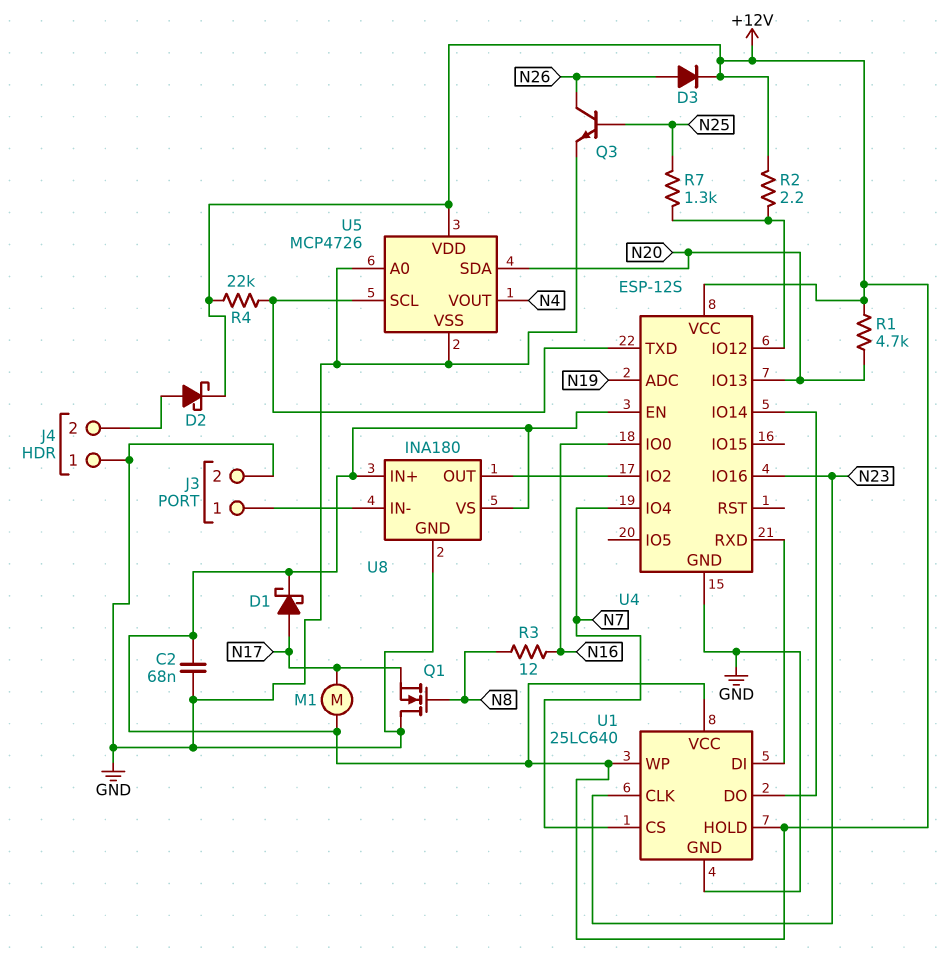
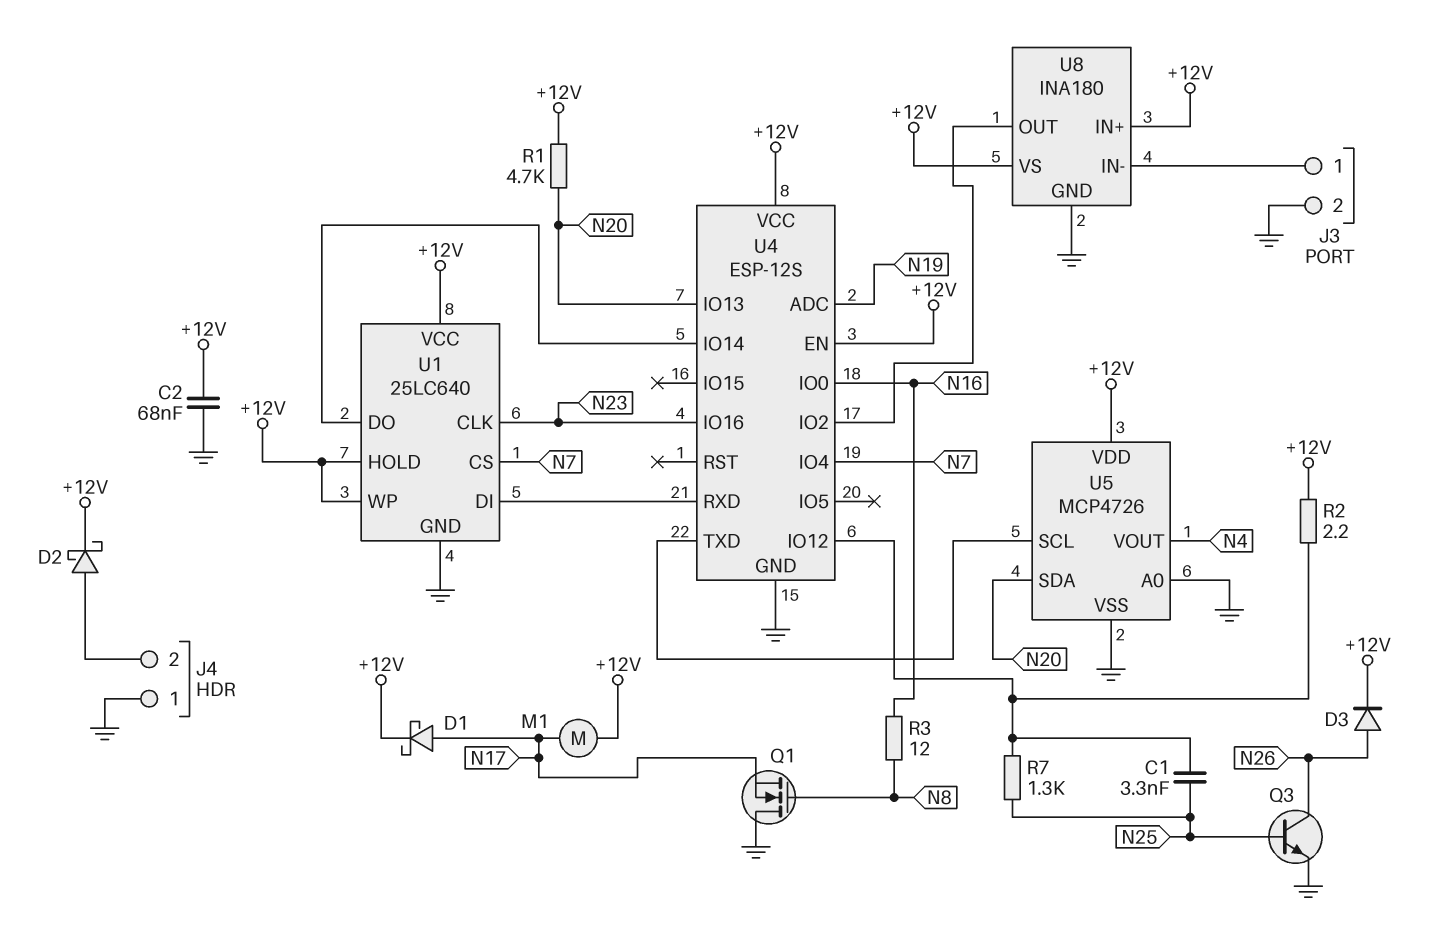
C1: none -> 3.3nF (N25, U4/IO12)
R4: 22k (+12V, U4/TXD) -> none

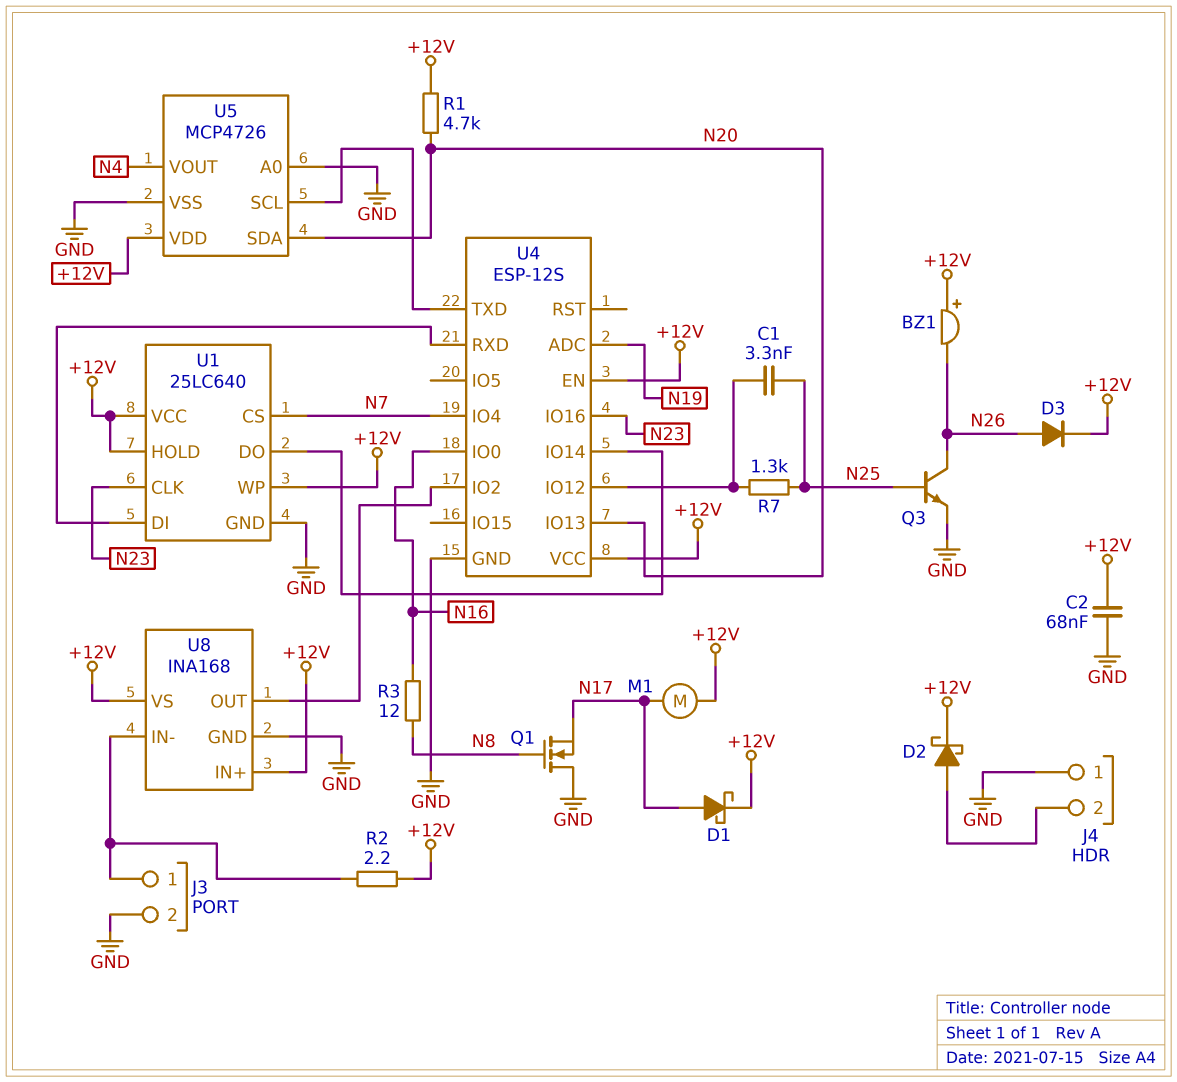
BZ1: none -> buzzer (plus +12V, minus N26)
R2: 2.2 (+12V, U4/IO12) -> 2.2 (+12V, J3/1)
U8: INA180 -> INA168

